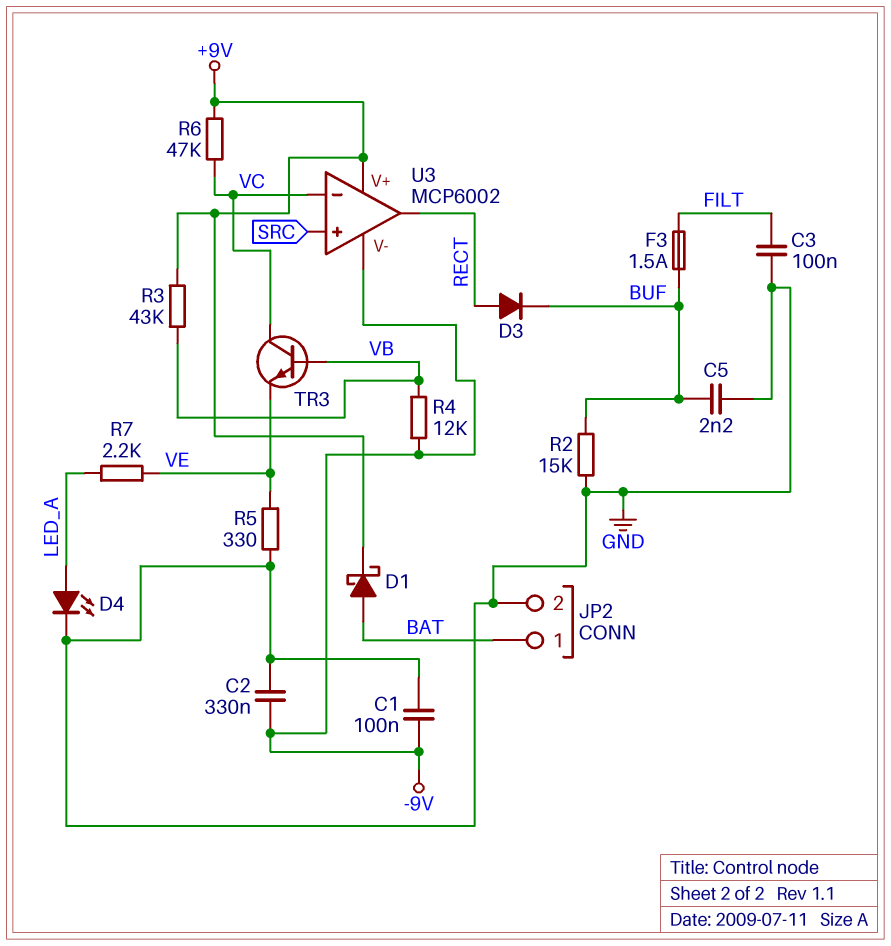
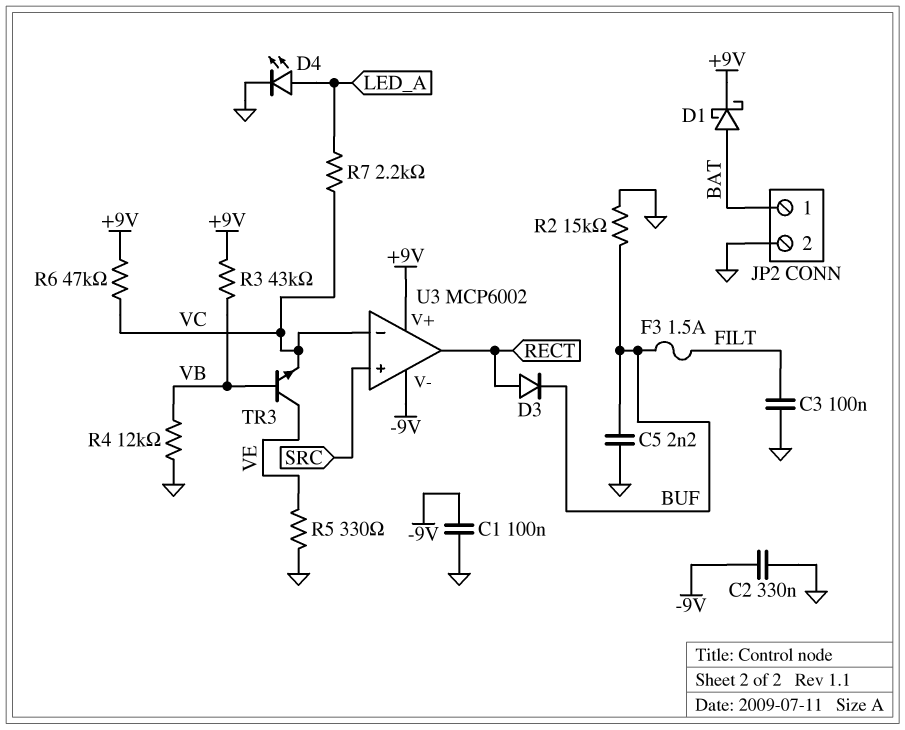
R4: 12k (-9V, VB) -> 12k (GND, VB)
R7: 2.2k (LED_A, VE) -> 2.2k (LED_A, VC)
TR3: NPN (B VB, C VC, E VE) -> NPN (B VB, C VE, E VC)

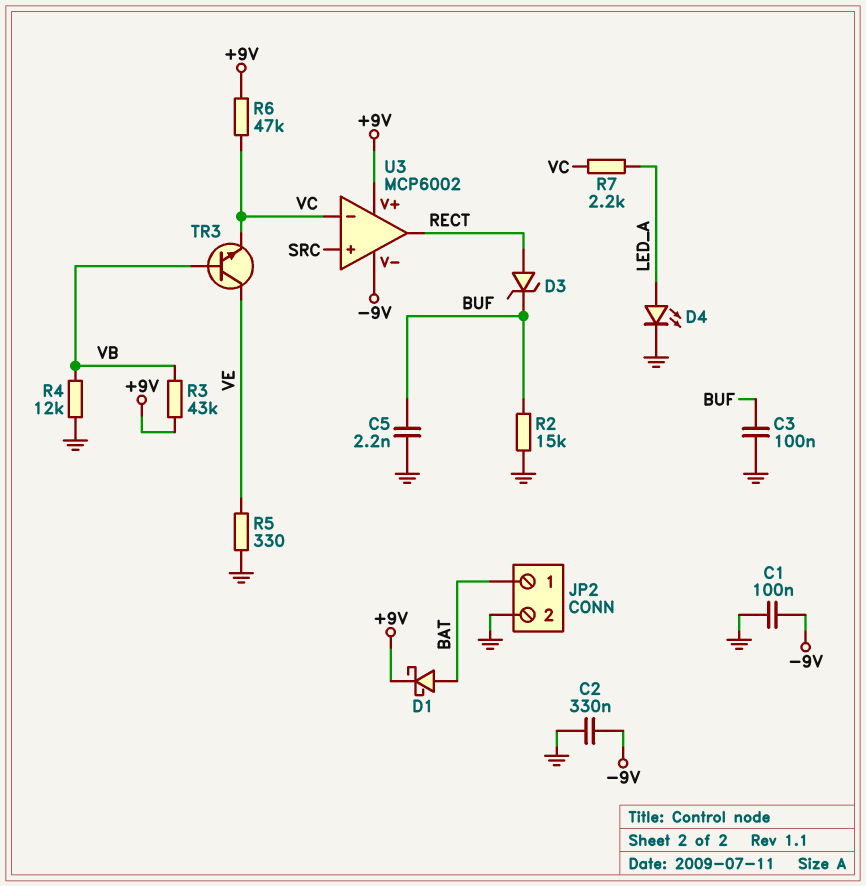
C3: 100nF (FILT, GND) -> 100nF (BUF, GND)
D3: diode (A RECT, K BUF) -> zener (A RECT, K BUF)
F3: 1.5A (BUF, FILT) -> none

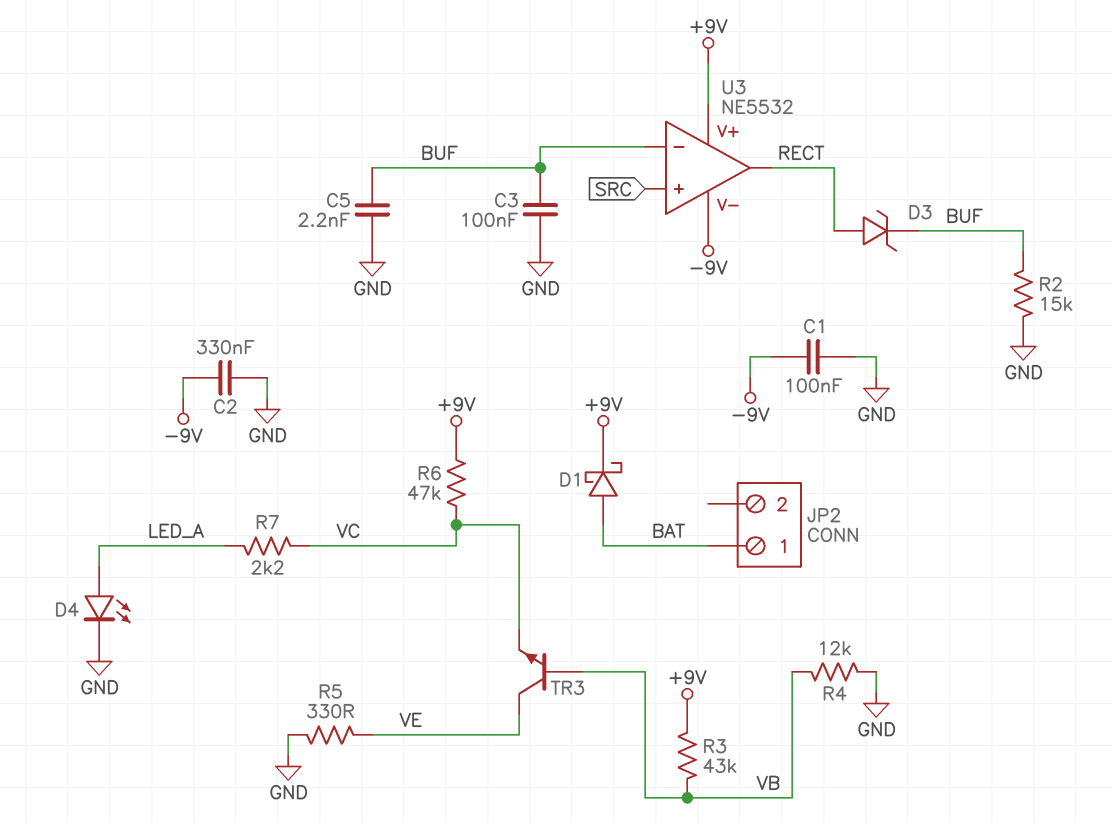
JP2 pin 2: GND -> none
U3: MCP6002 -> NE5532
U3 pin in-: VC -> BUF

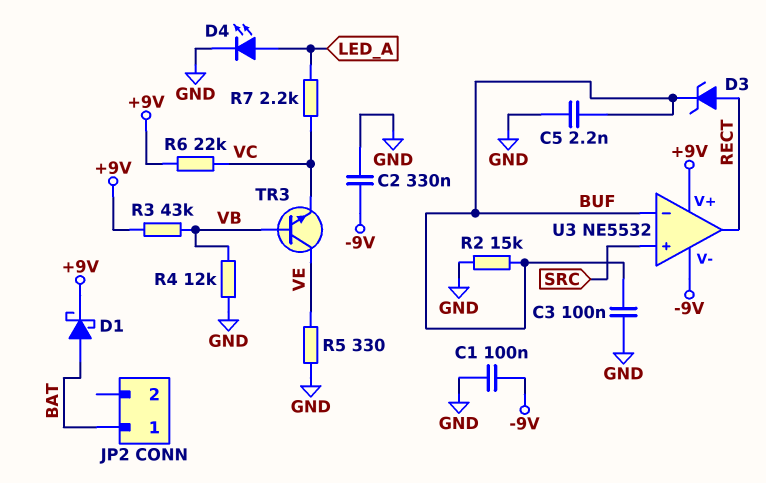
R6: 47k (+9V, VC) -> 22k (+9V, VC)

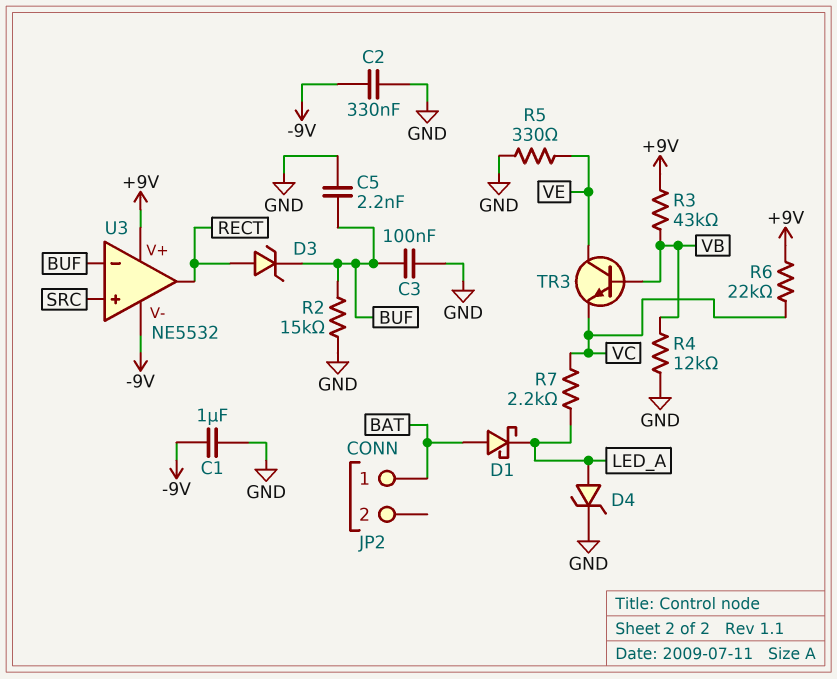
C1: 100nF (-9V, GND) -> 1uF (-9V, GND)
D1: schottky (A BAT, K +9V) -> schottky (A BAT, K LED_A)
D4: LED (A LED_A, K GND) -> zener (A LED_A, K GND)

